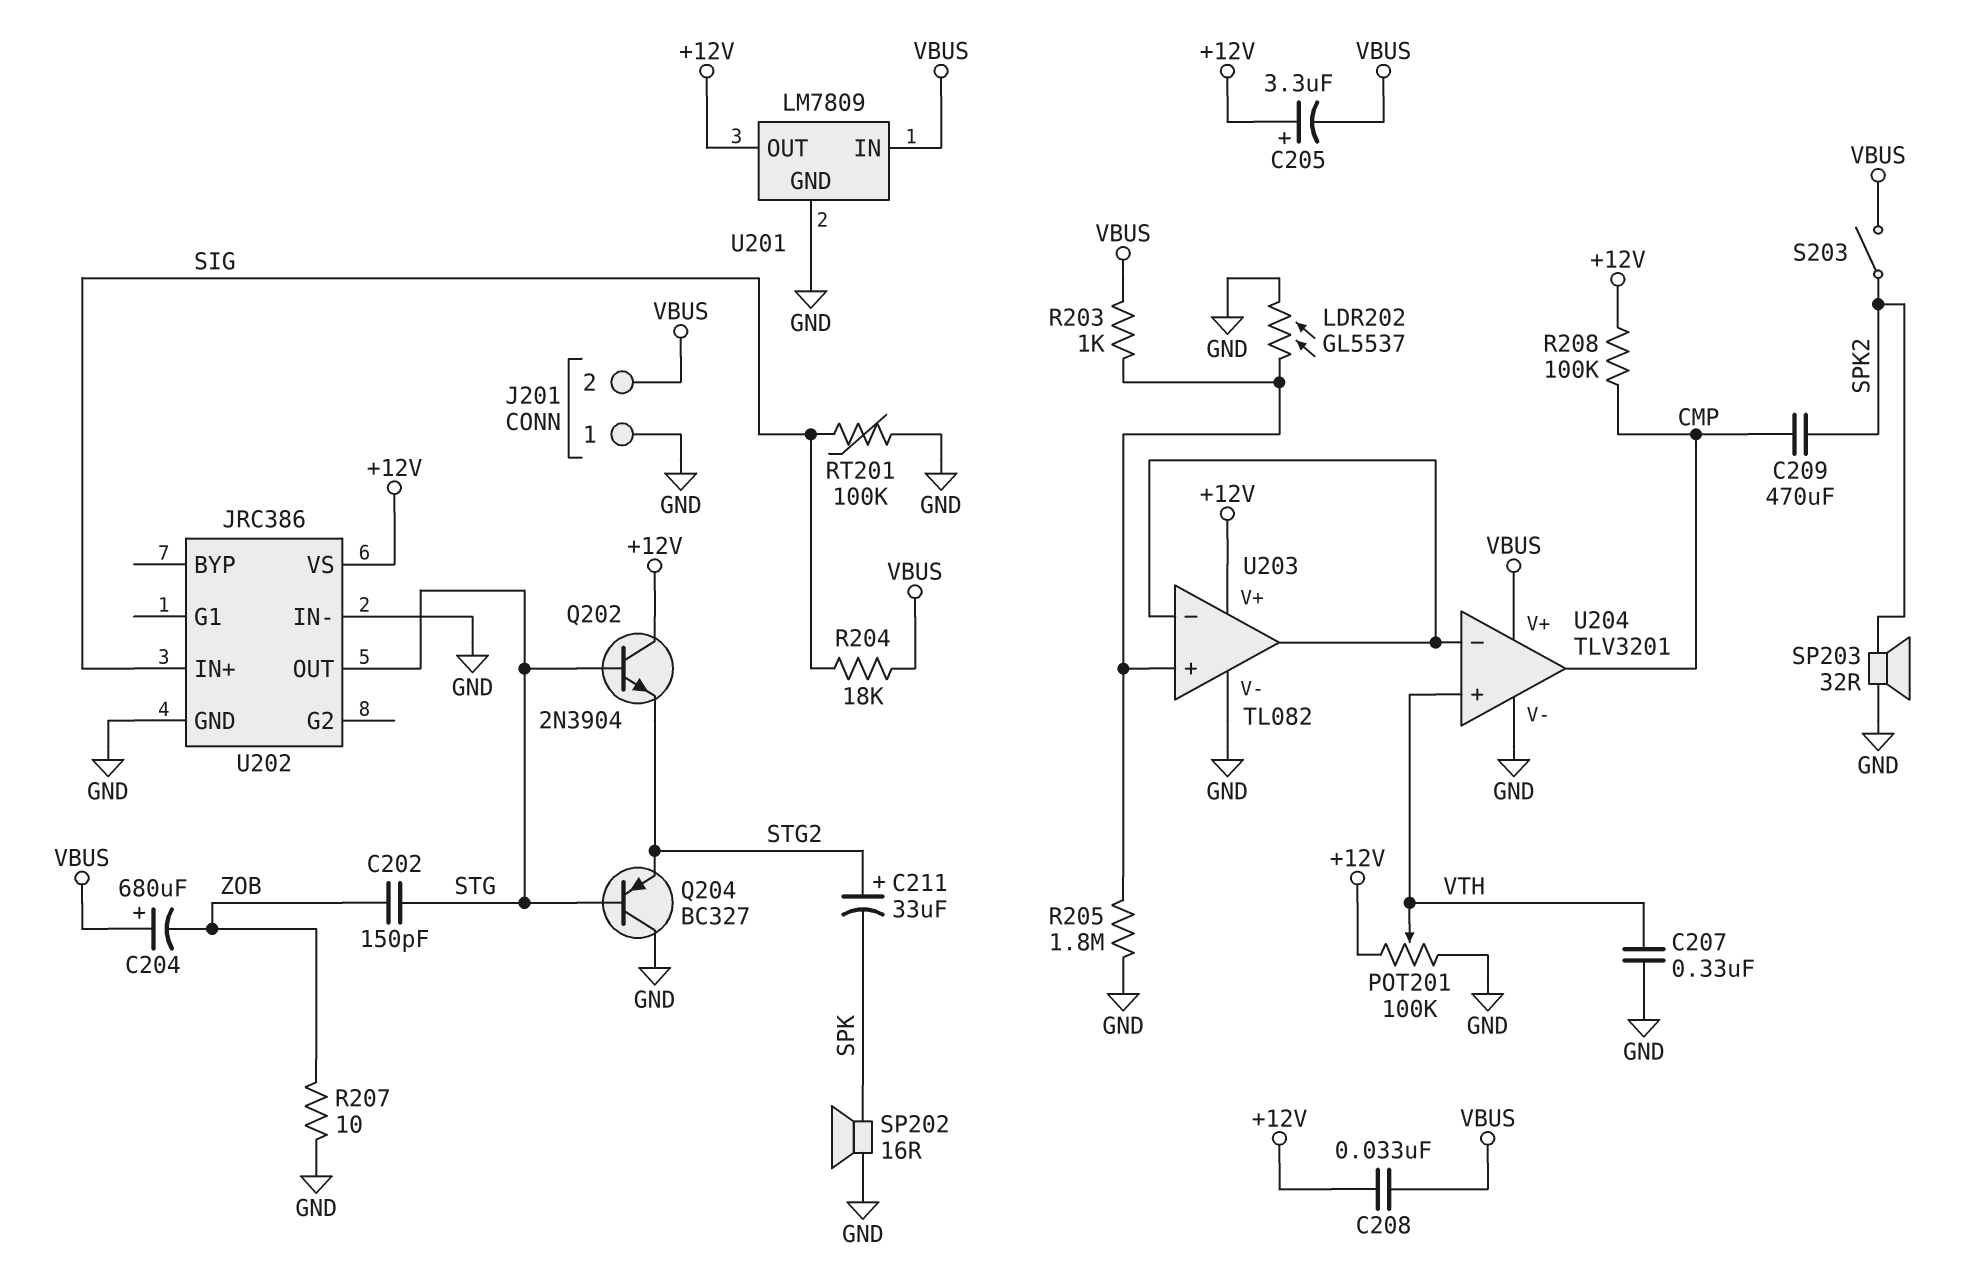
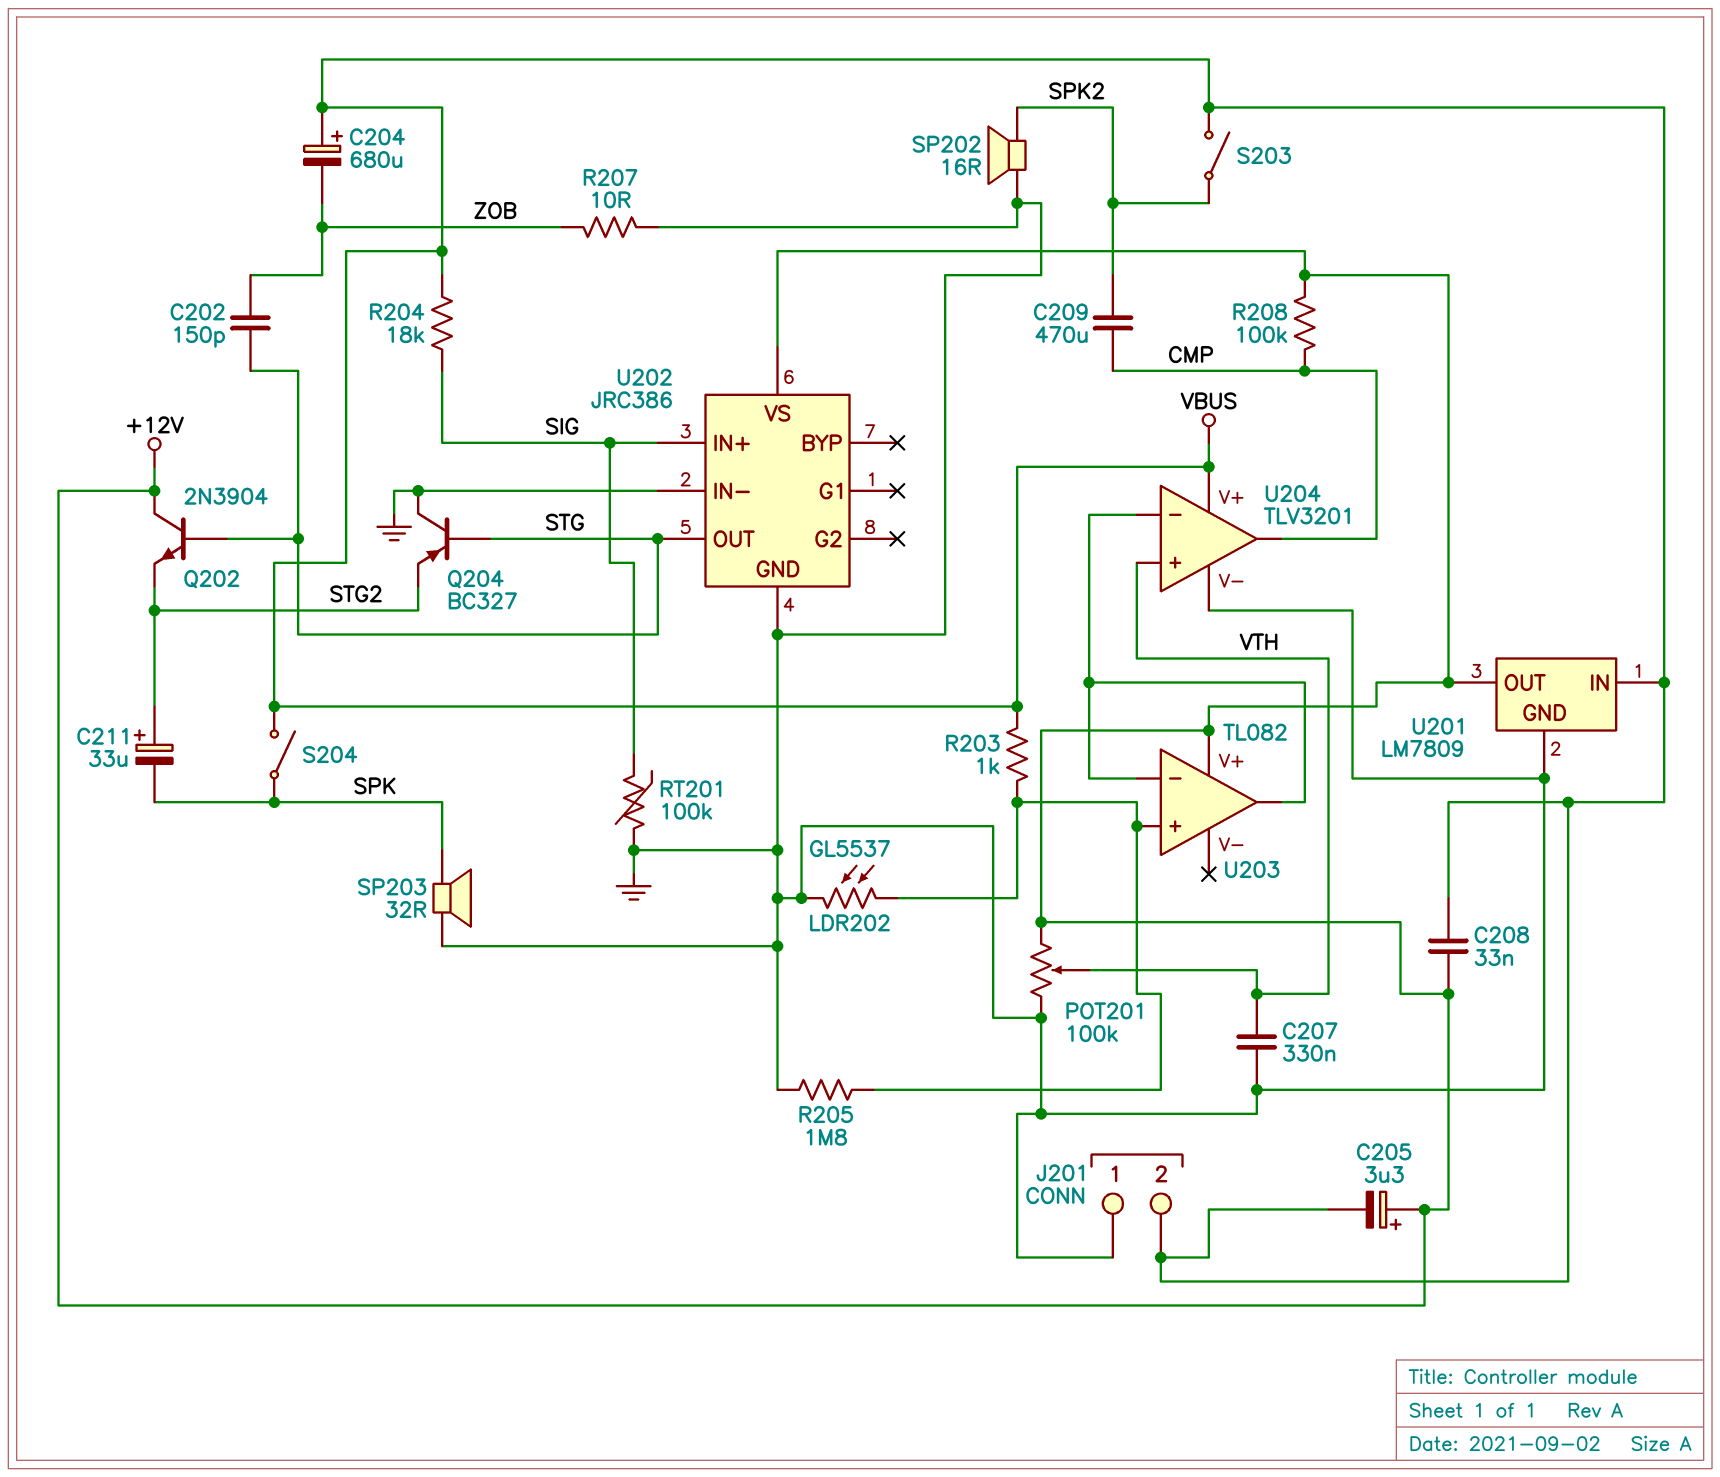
S204: none -> switch (SPK, VBUS)
SP202: speaker 16R (GND, SPK) -> speaker 16R (GND, SPK2)
SP203: speaker 32R (GND, SPK2) -> speaker 32R (GND, SPK)
U203 pin V-: GND -> none

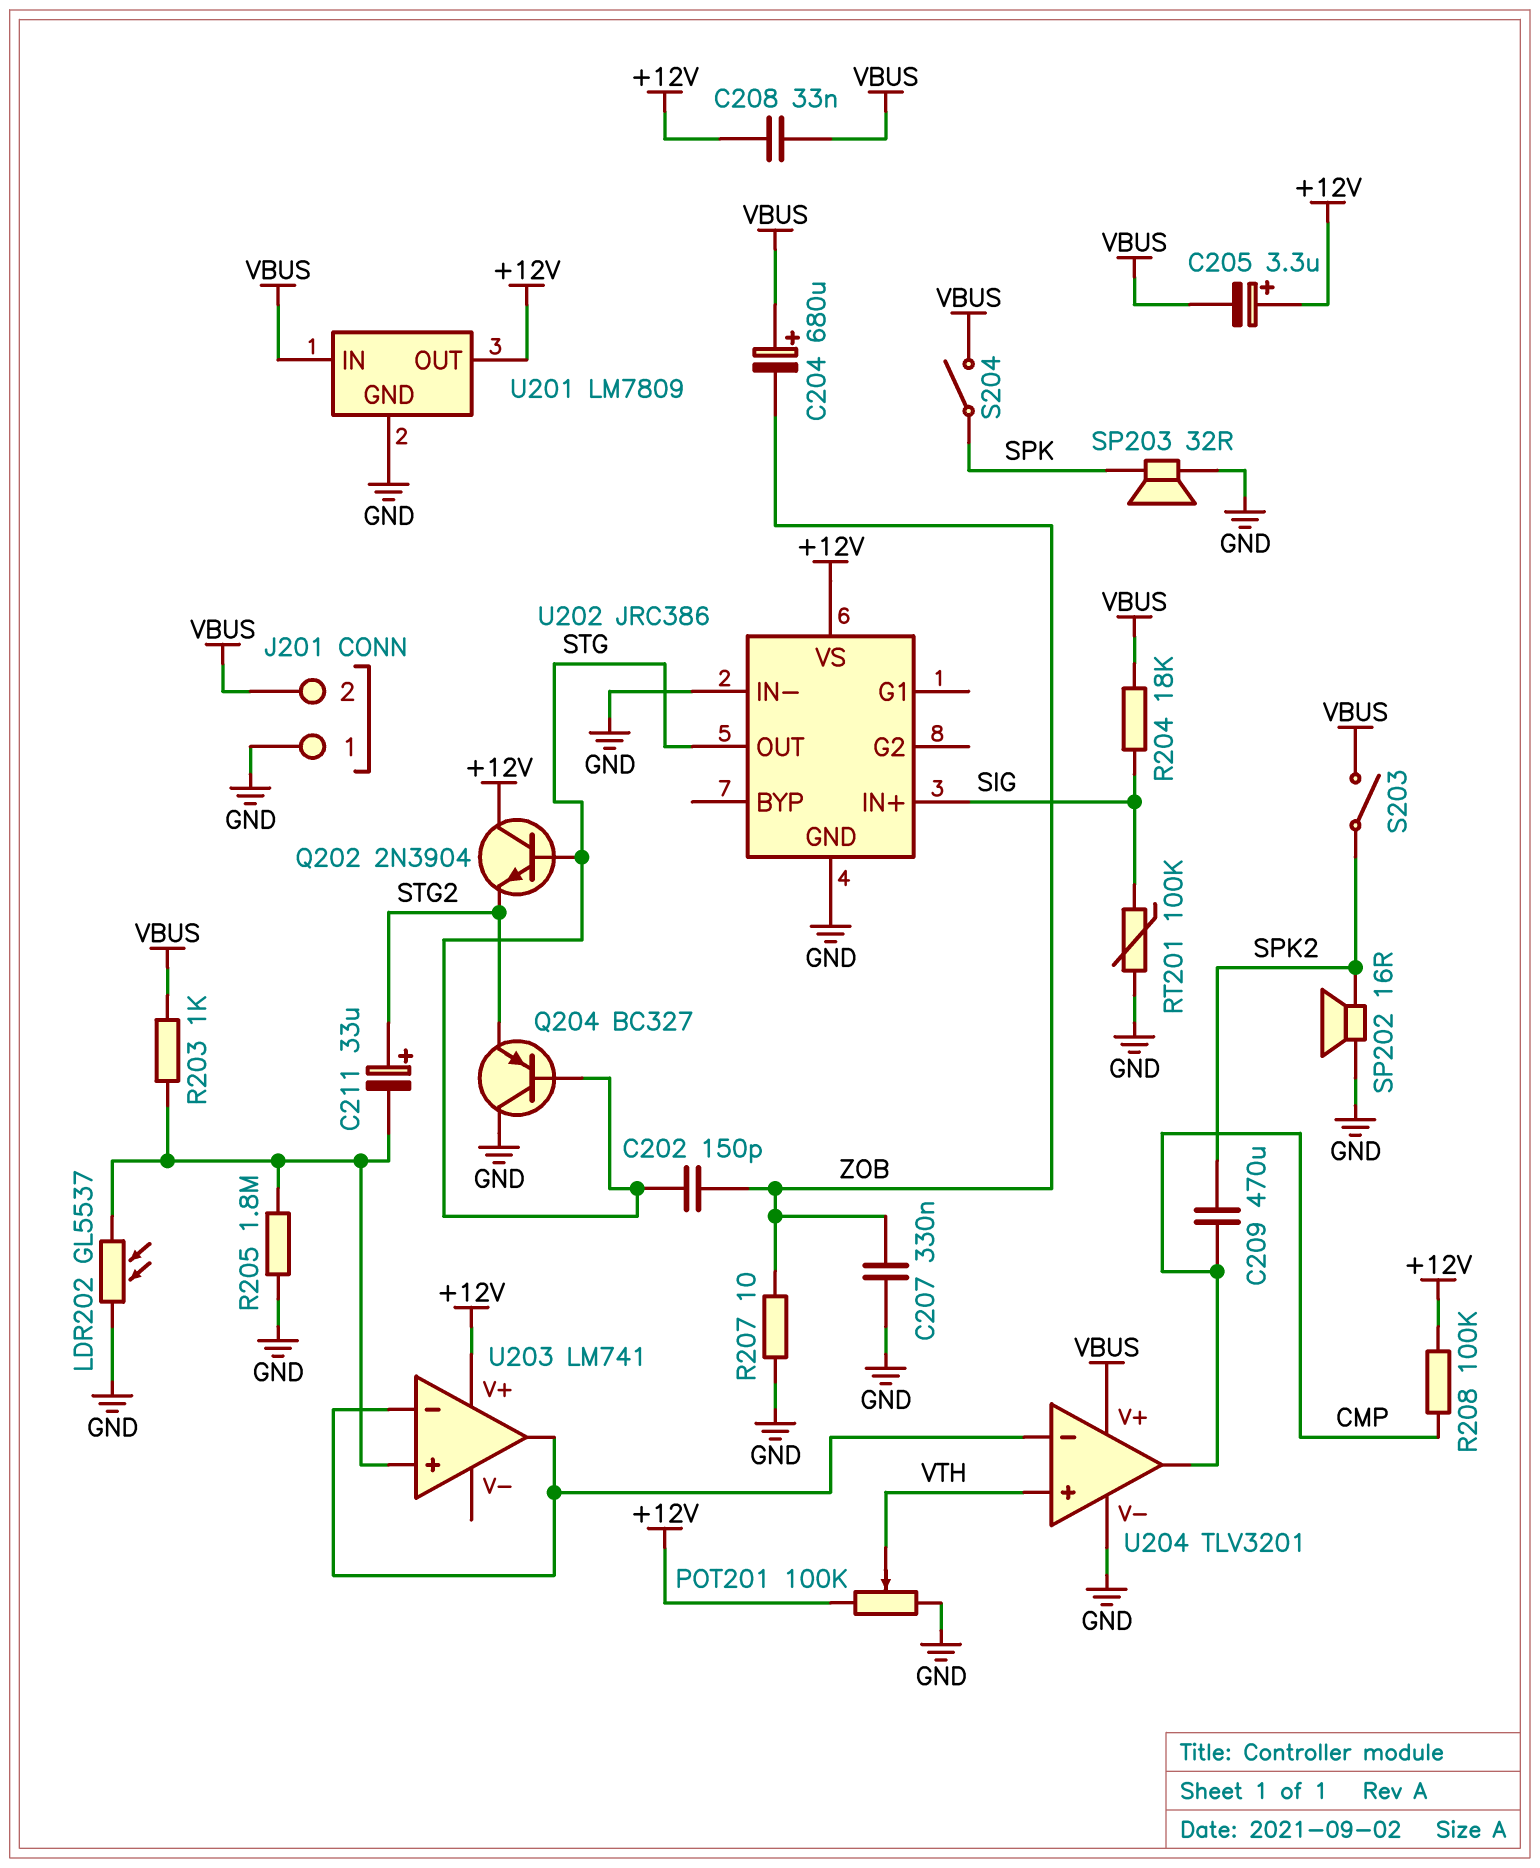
C207: 330nF (GND, VTH) -> 330nF (GND, ZOB)
C211: 33uF (plus STG2, minus SPK) -> 33uF (plus STG2, minus U203/in+)
U203: TL082 -> LM741

